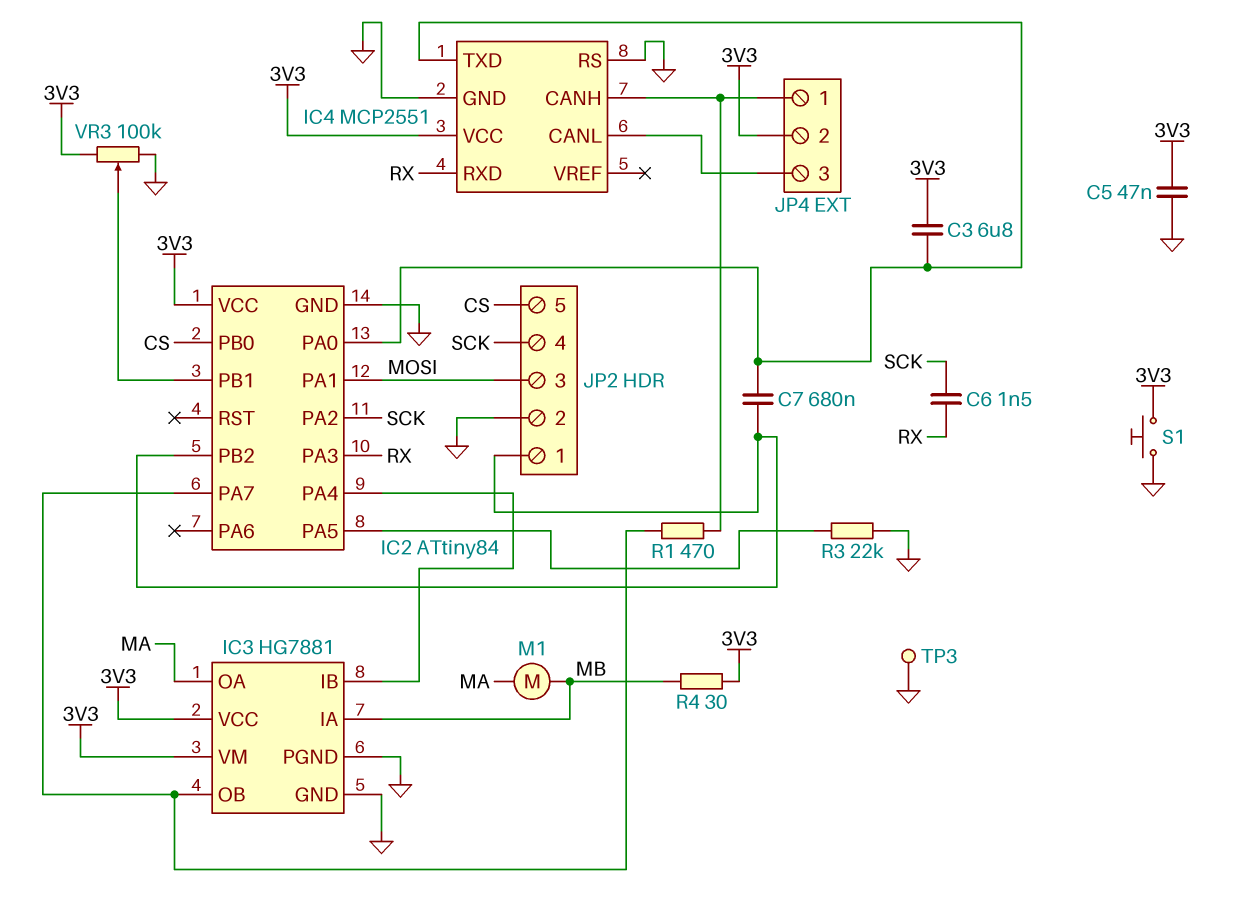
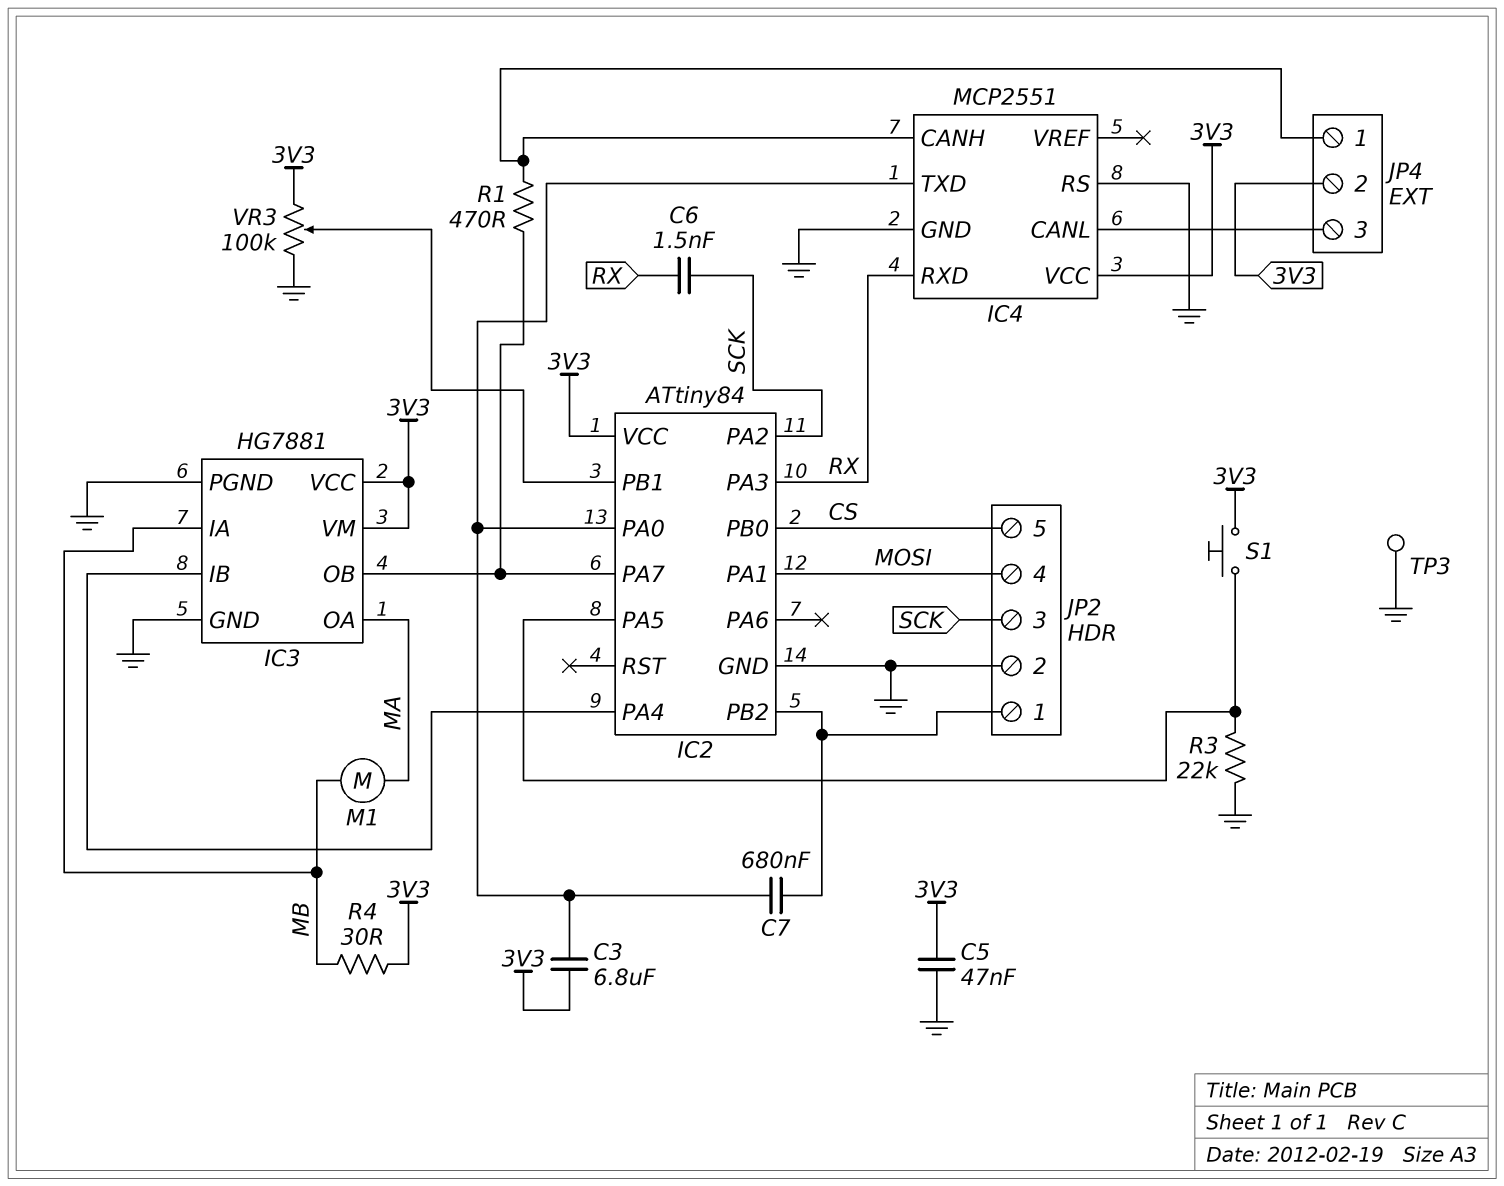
JP2 pin 3: MOSI -> SCK
JP2 pin 4: SCK -> MOSI
S1: button (3V3, GND) -> button (3V3, IC2/PA5)

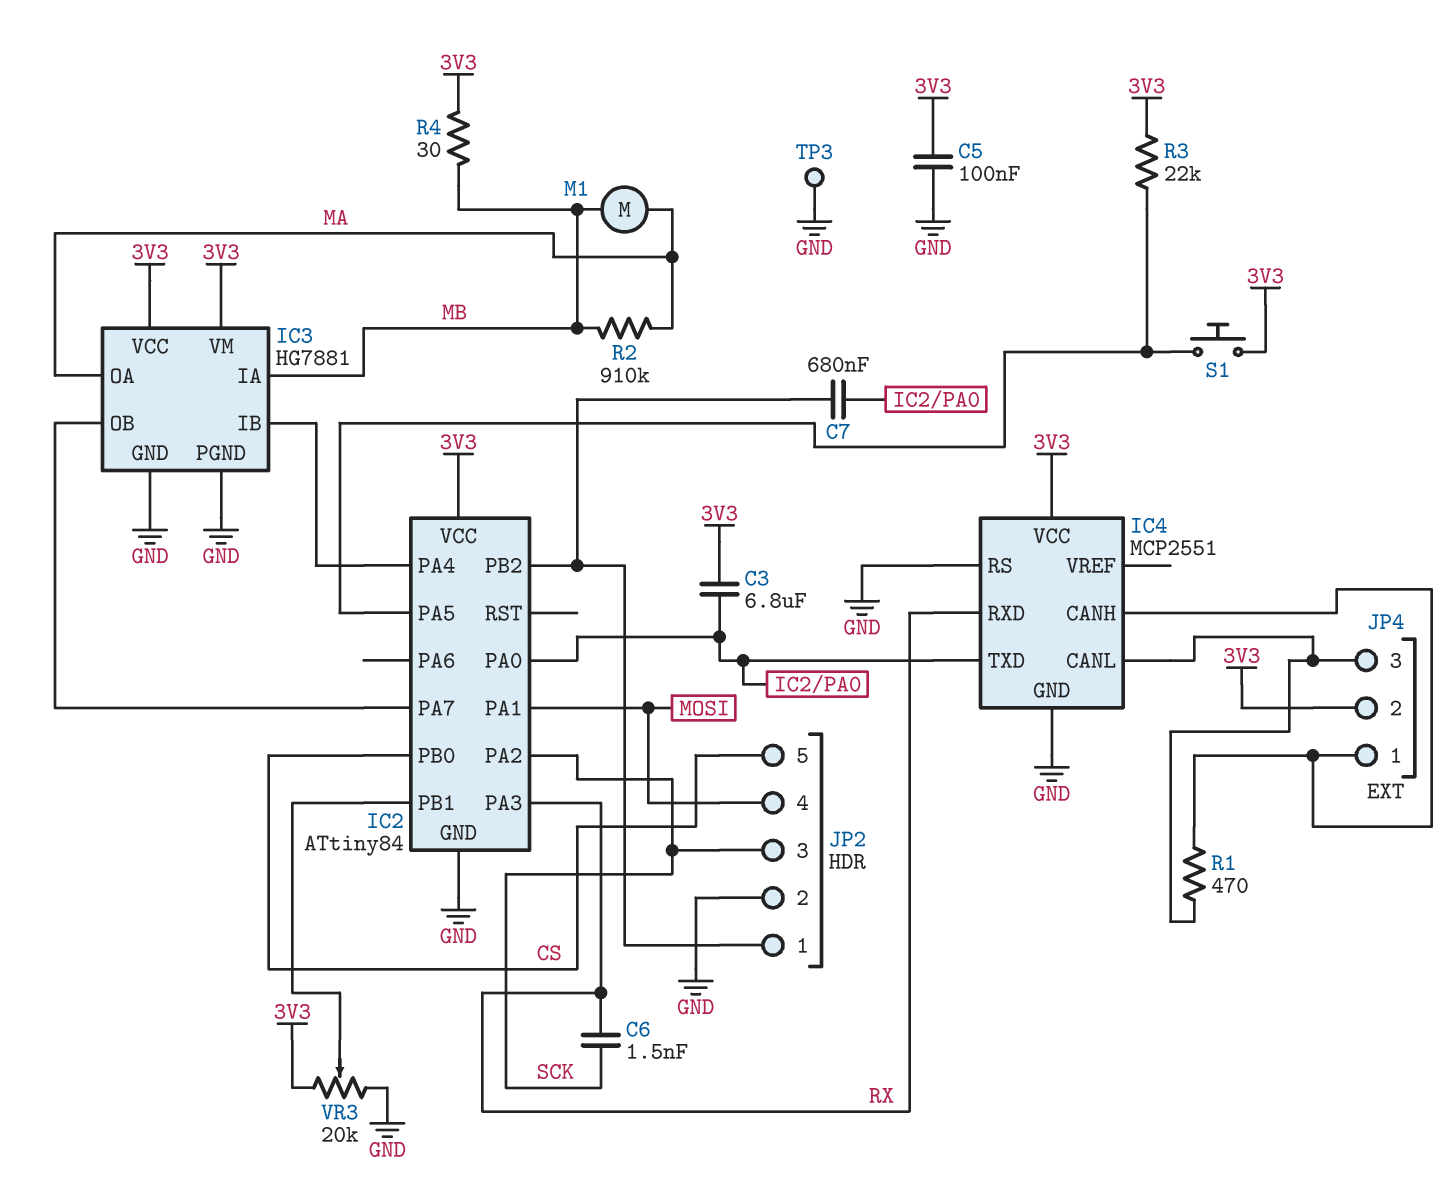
C5: 47nF (3V3, GND) -> 100nF (3V3, GND)
R1: 470 (IC2/PA7, IC4/CANH) -> 470 (IC4/CANH, IC4/CANL)
R2: none -> 910k (MA, MB)
R3: 22k (GND, IC2/PA5) -> 22k (3V3, IC2/PA5)
VR3: 100k (3V3, GND, wiper IC2/PB1) -> 20k (3V3, GND, wiper IC2/PB1)

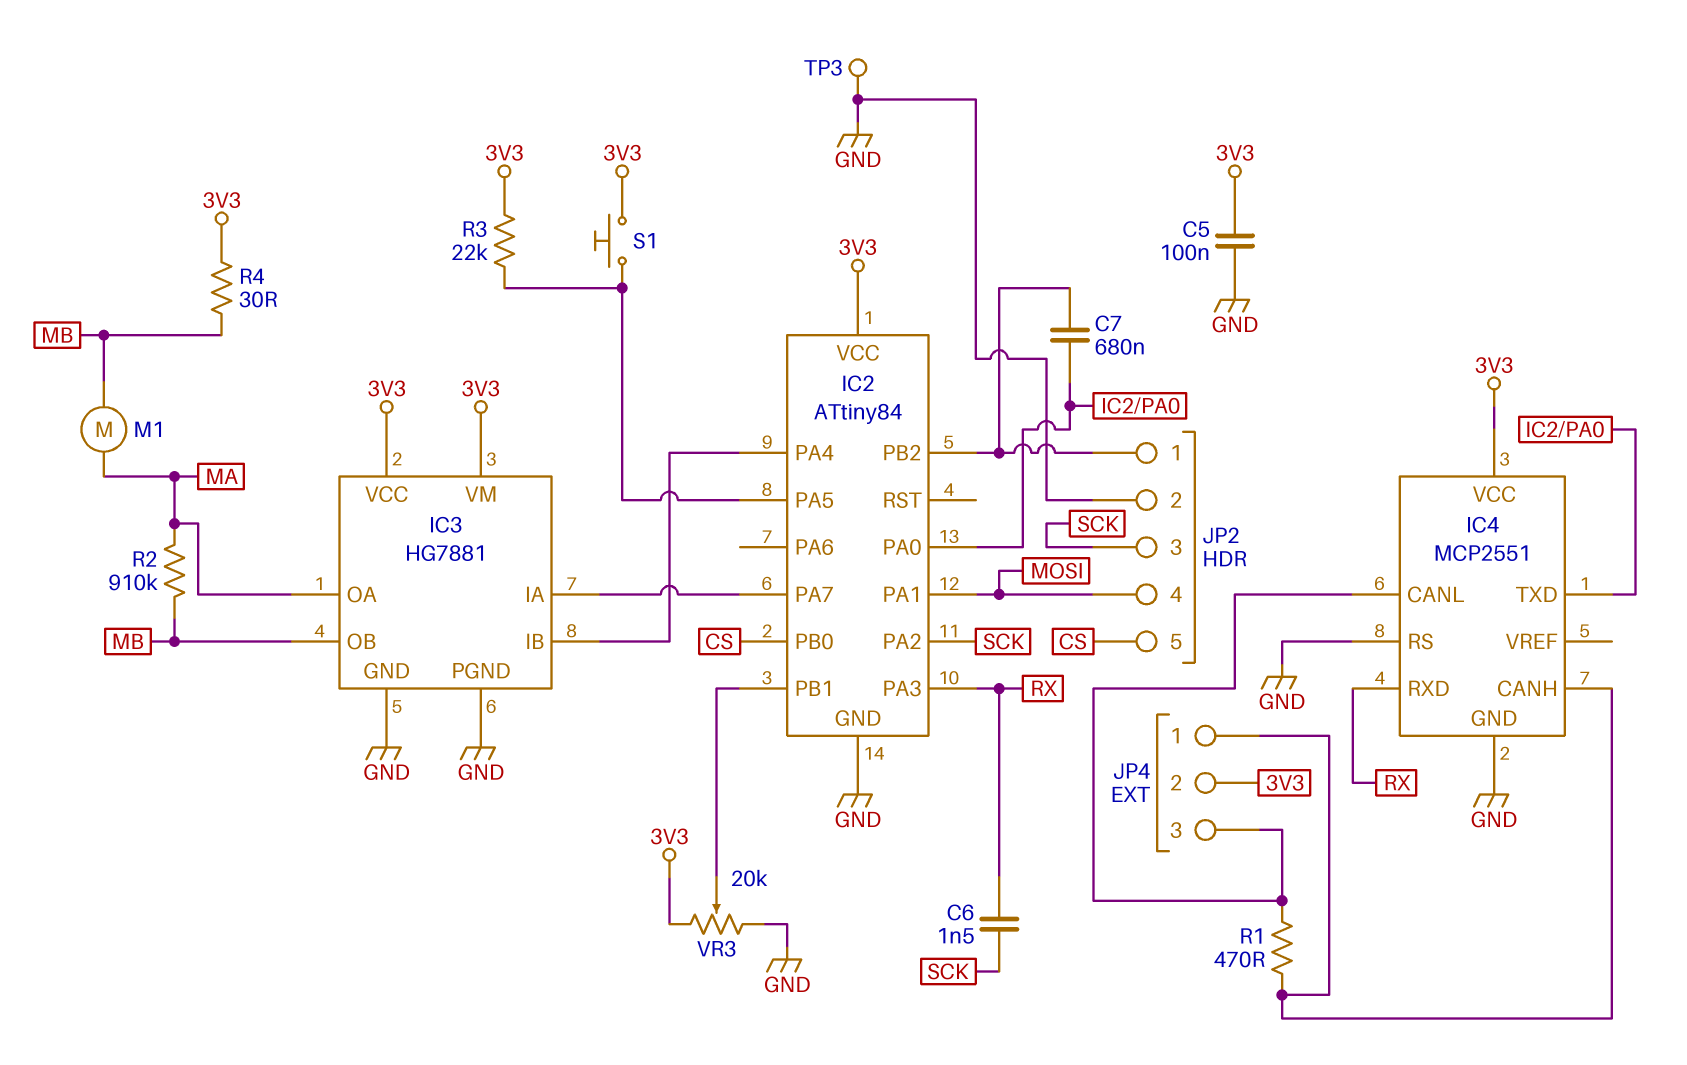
C3: 6.8uF (3V3, IC2/PA0) -> none
IC3 pin IA: MB -> IC2/PA7
IC3 pin OB: IC2/PA7 -> MB

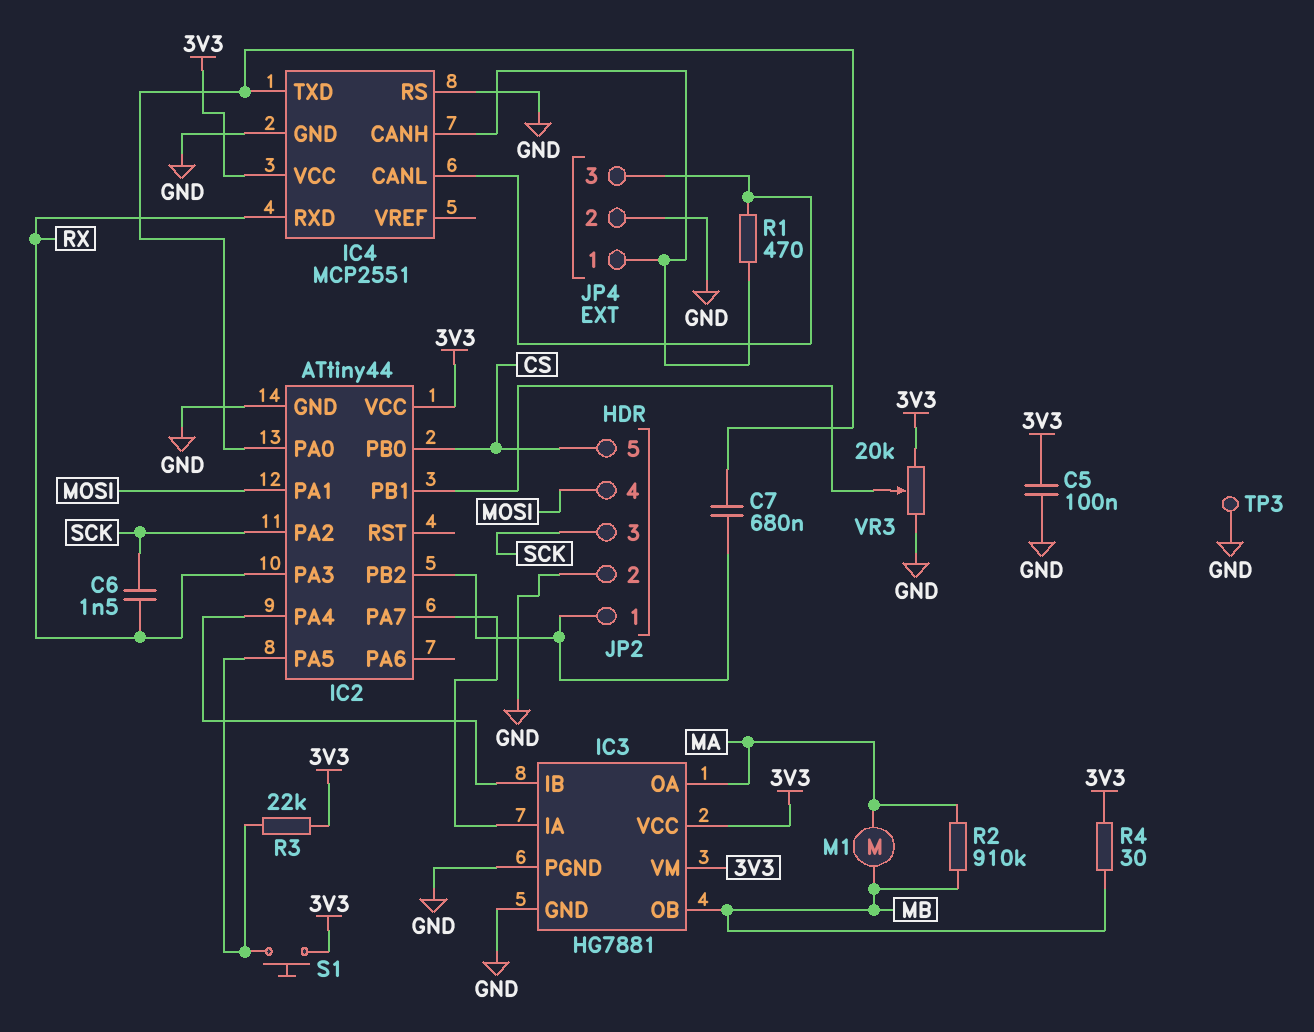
IC2: ATtiny84 -> ATtiny44
JP4 pin 2: 3V3 -> GND

